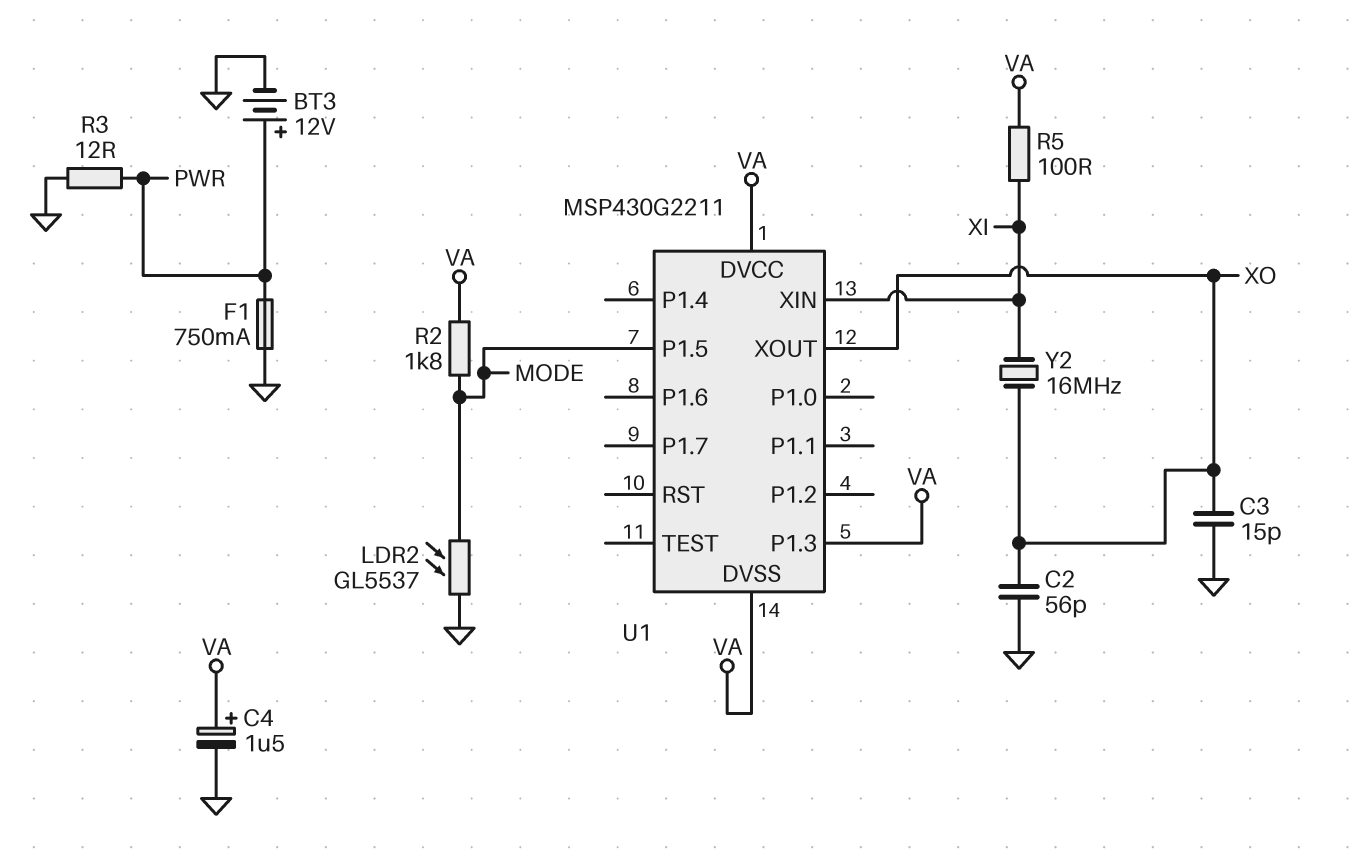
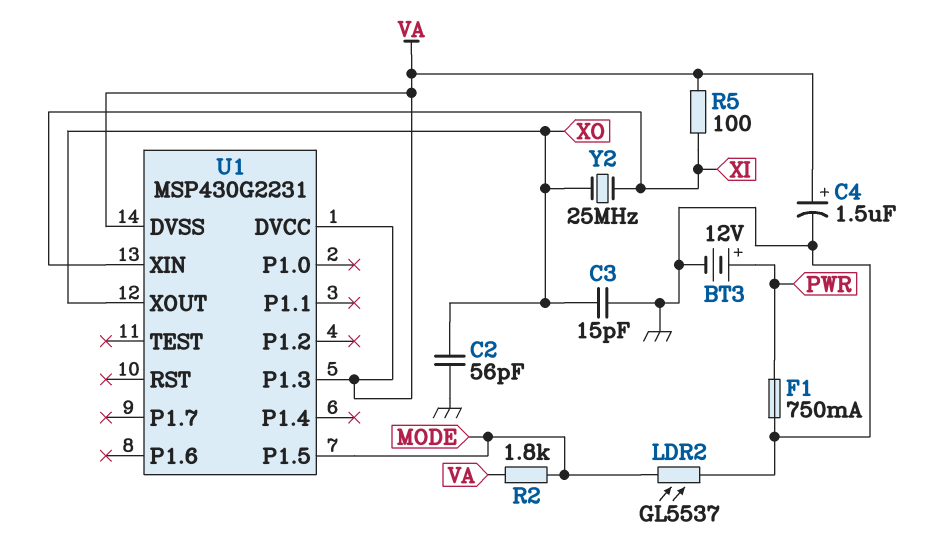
R3: 12 (GND, PWR) -> none
U1: MSP430G2211 -> MSP430G2231
Y2: 16MHz (XI, XO) -> 25MHz (XI, XO)

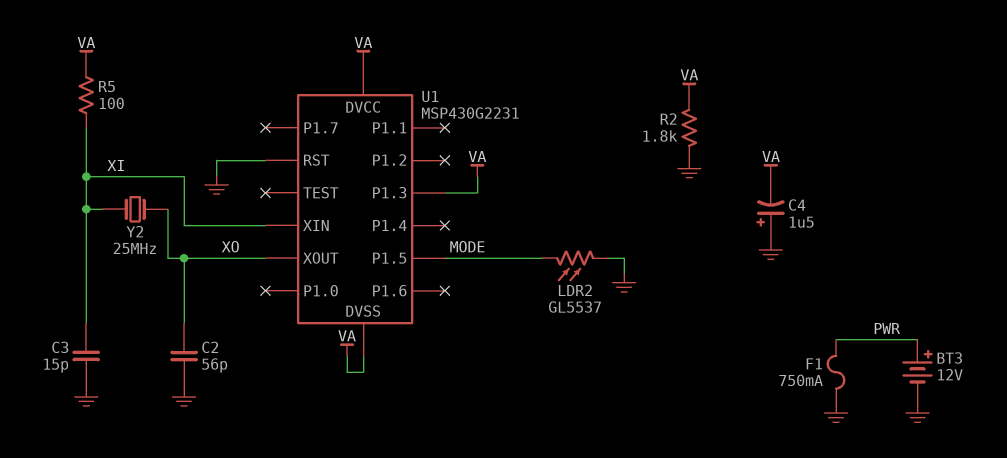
C3: 15pF (GND, XO) -> 15pF (GND, XI)
C4: 1.5uF (plus VA, minus GND) -> 1.5uF (plus GND, minus VA)
R2: 1.8k (MODE, VA) -> 1.8k (GND, VA)
U1 pin RST: none -> GND

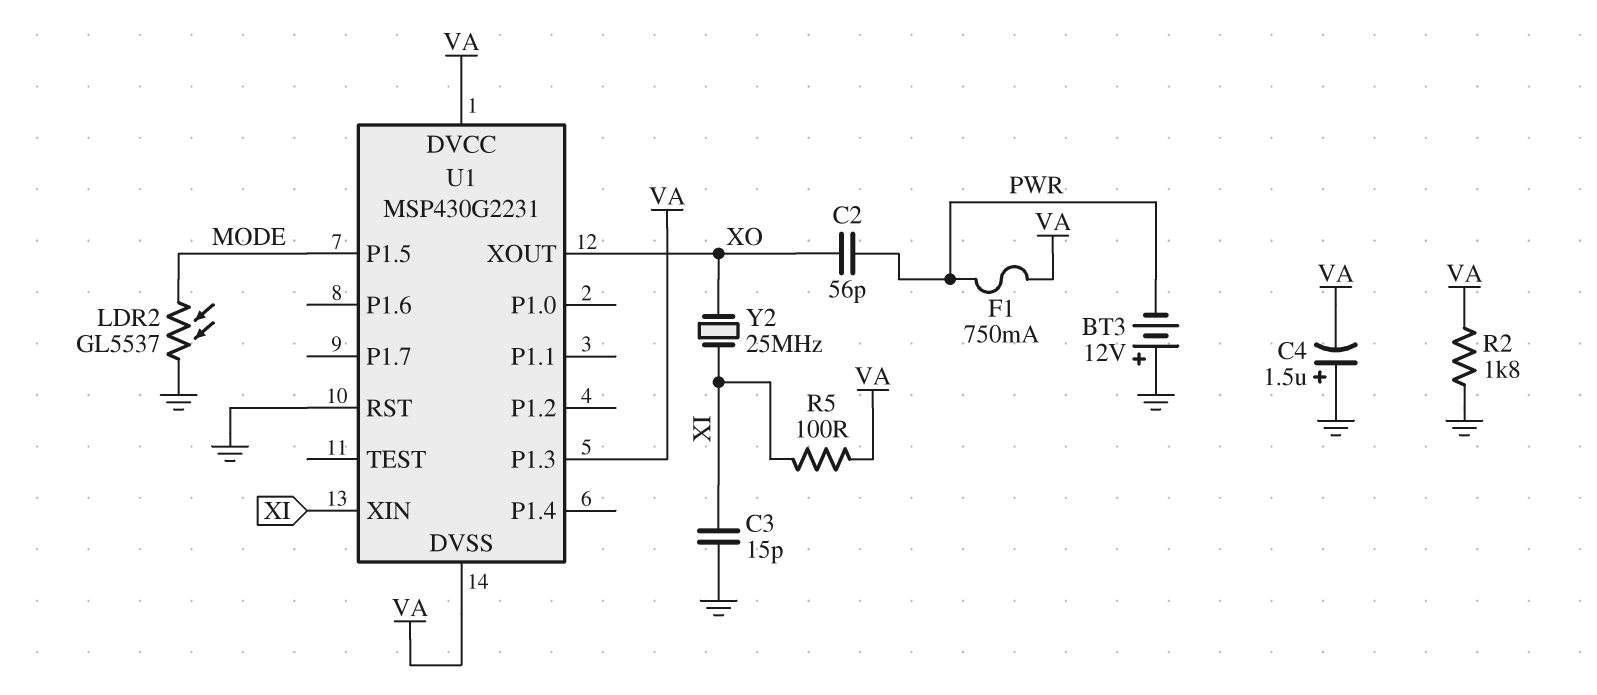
BT3: 12V (plus PWR, minus GND) -> 12V (plus GND, minus PWR)
C2: 56pF (GND, XO) -> 56pF (PWR, XO)
F1: 750mA (GND, PWR) -> 750mA (PWR, VA)

